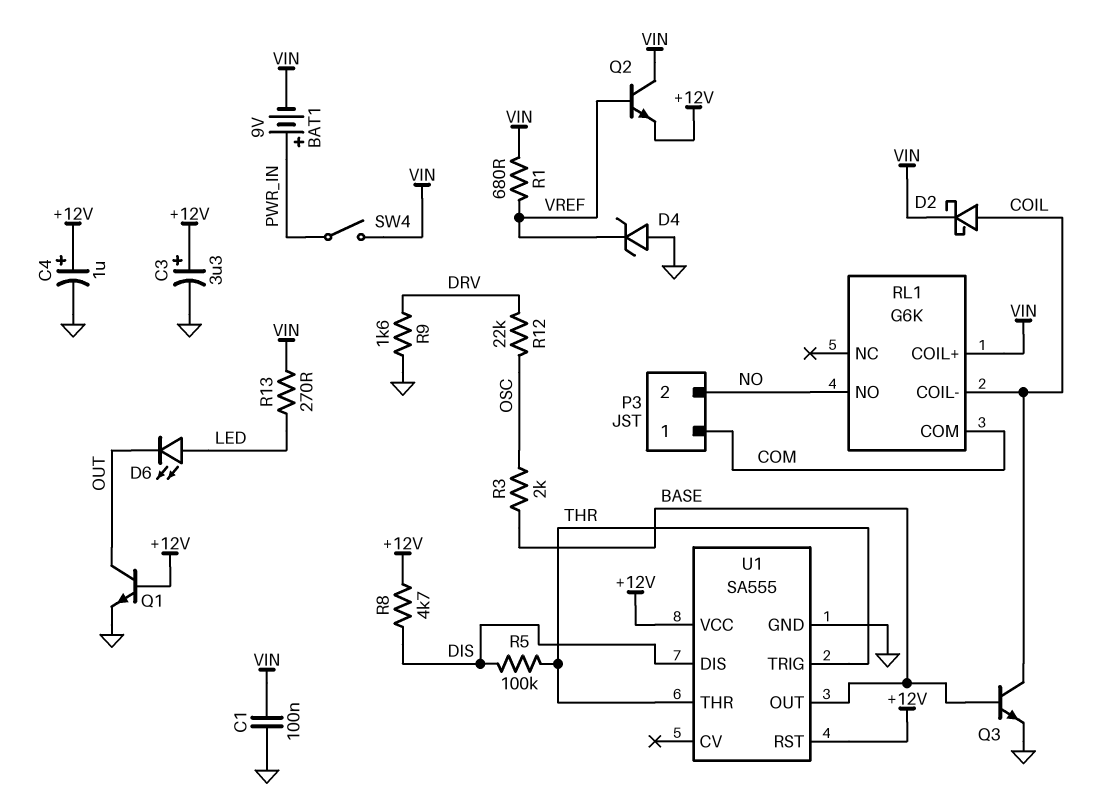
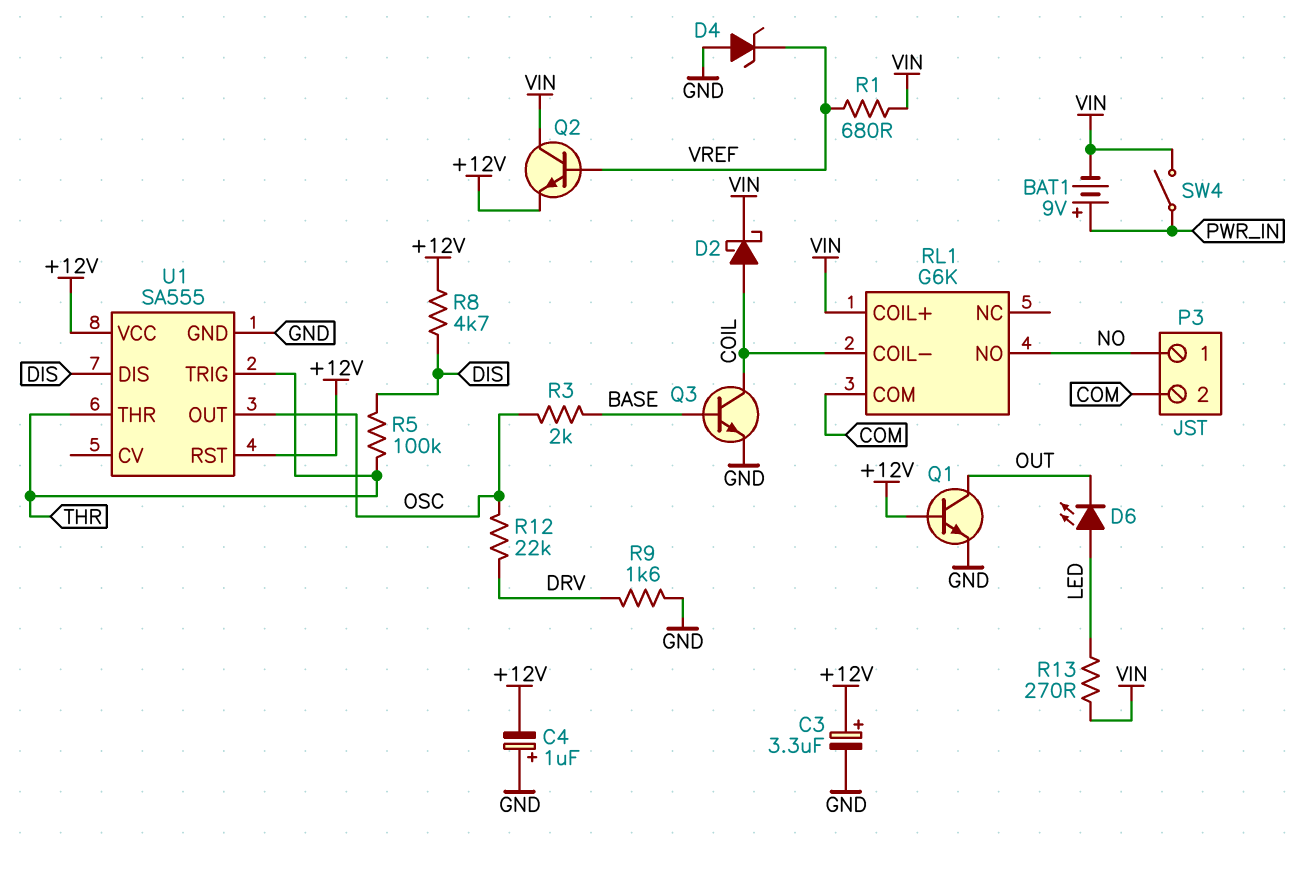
C1: 100nF (GND, VIN) -> none
C4: 1uF (plus +12V, minus GND) -> 1uF (plus GND, minus +12V)
P3 pin 1: COM -> NO
P3 pin 2: NO -> COM
U1 pin OUT: BASE -> OSC

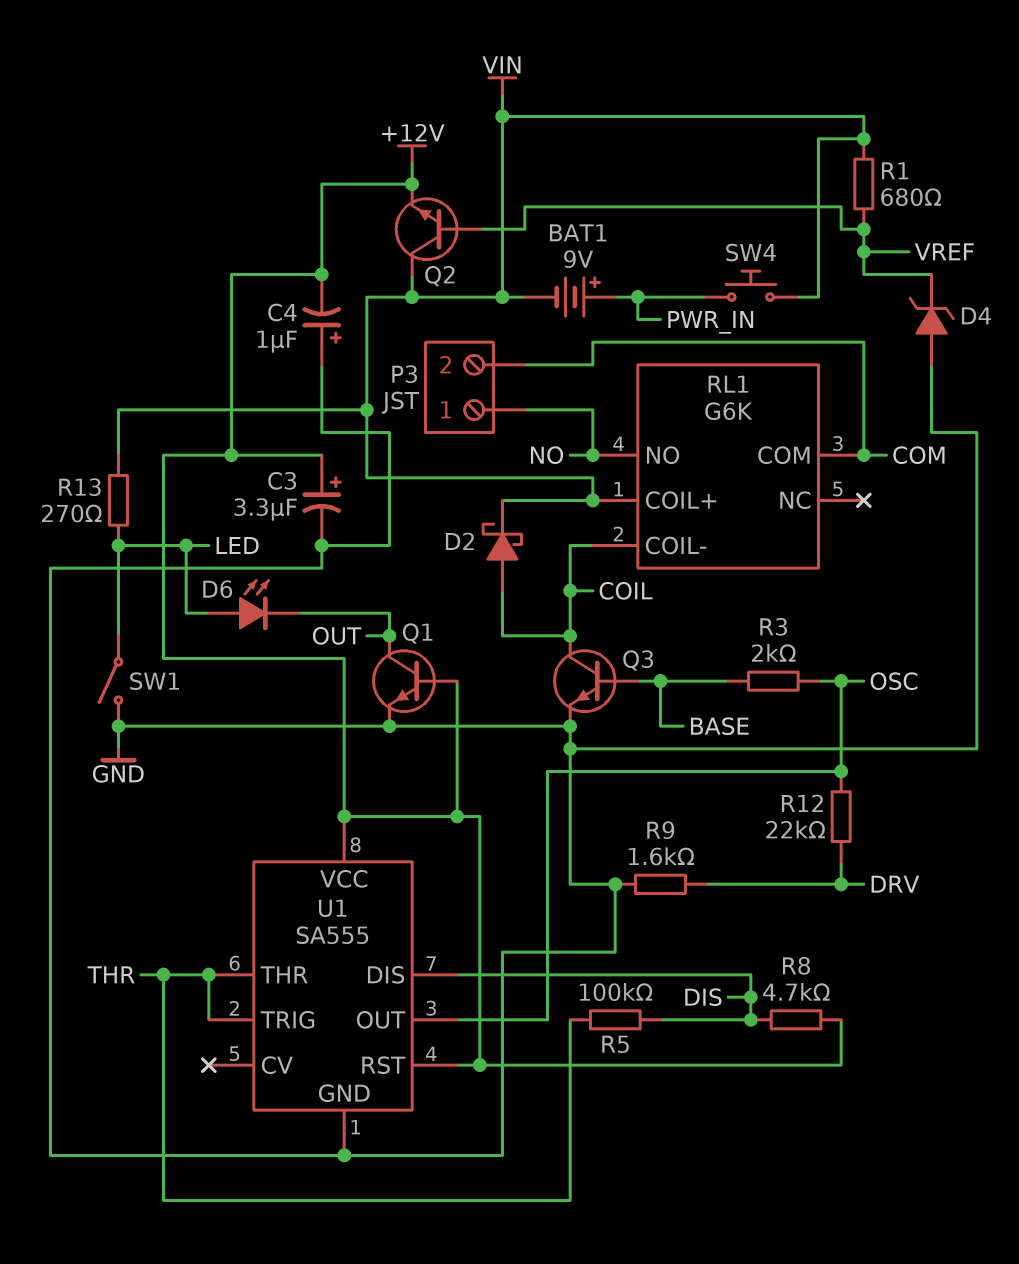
SW1: none -> switch (GND, LED)
SW4: switch (PWR_IN, VIN) -> button (PWR_IN, VIN)

